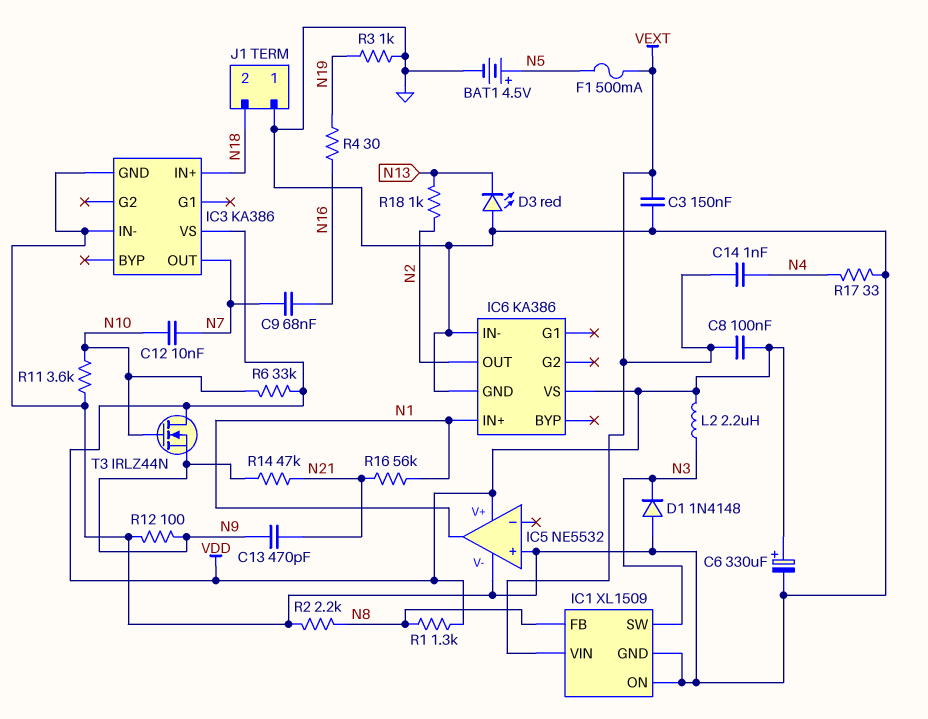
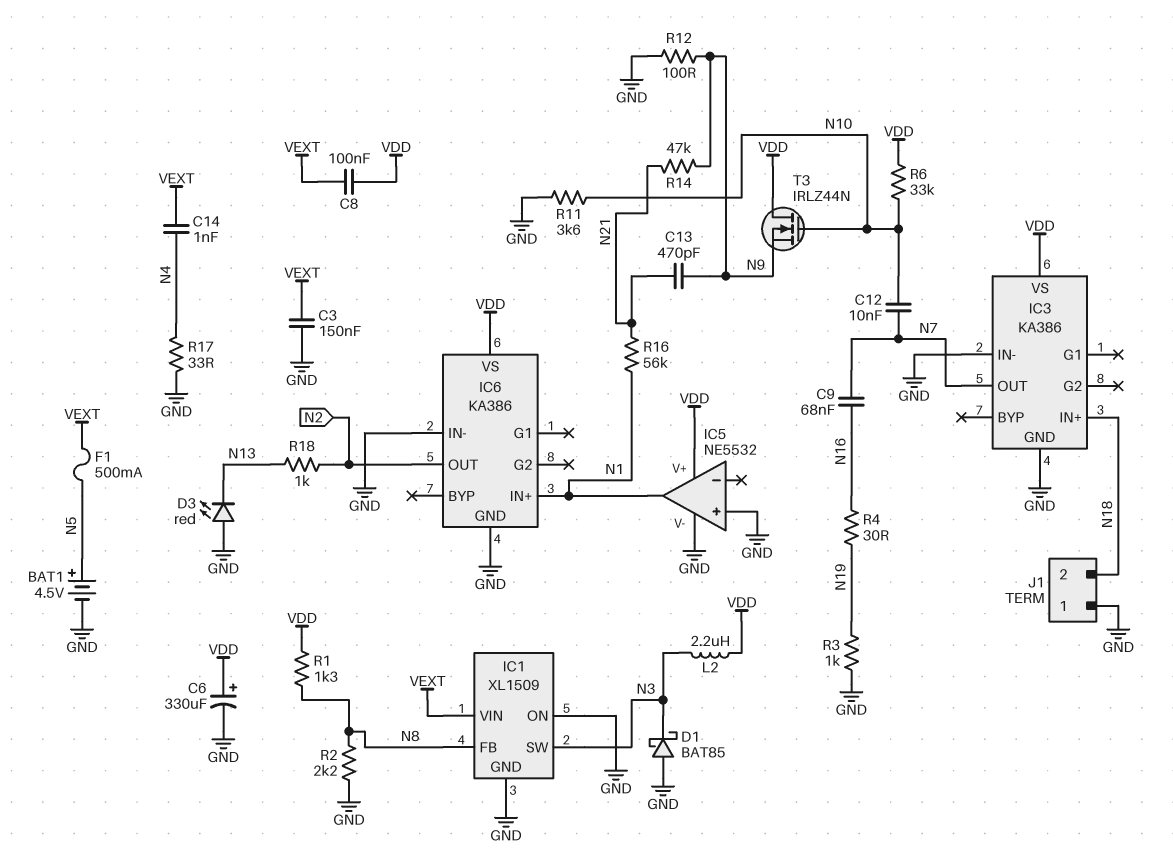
D1: diode 1N4148 (A GND, K N3) -> schottky BAT85 (A GND, K N3)

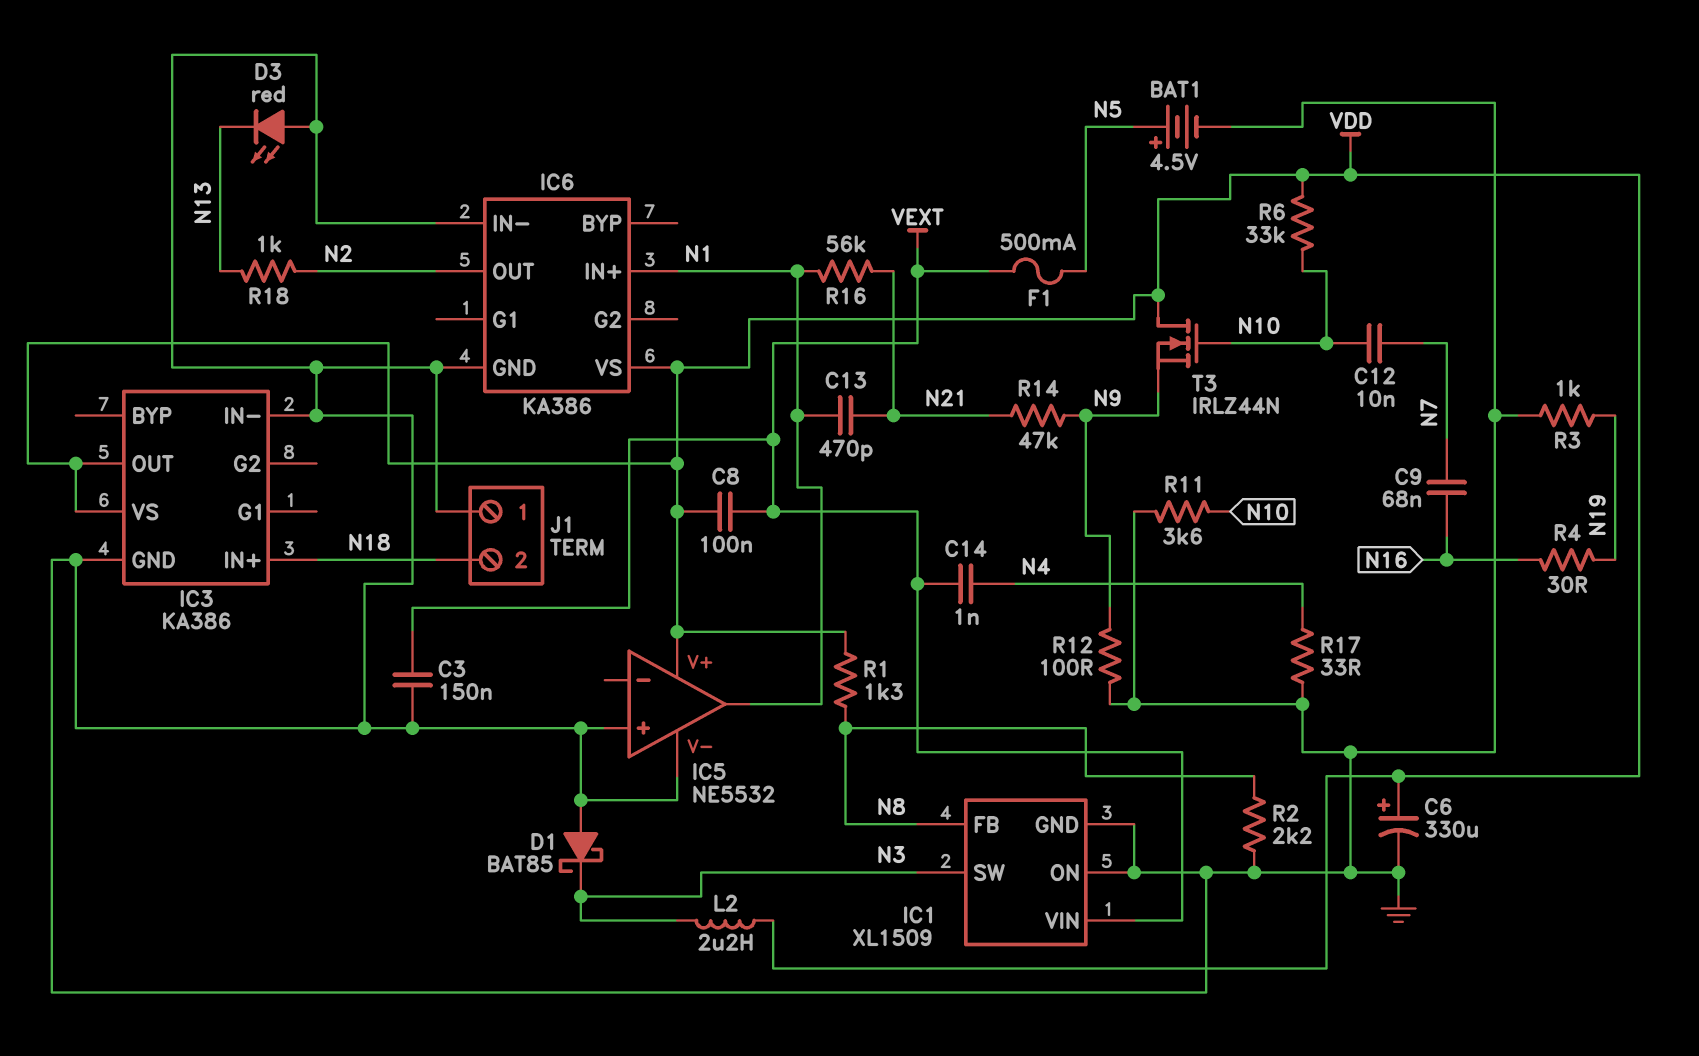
C13: 470pF (N9, N21) -> 470pF (N1, N21)
IC3 pin OUT: N7 -> VDD

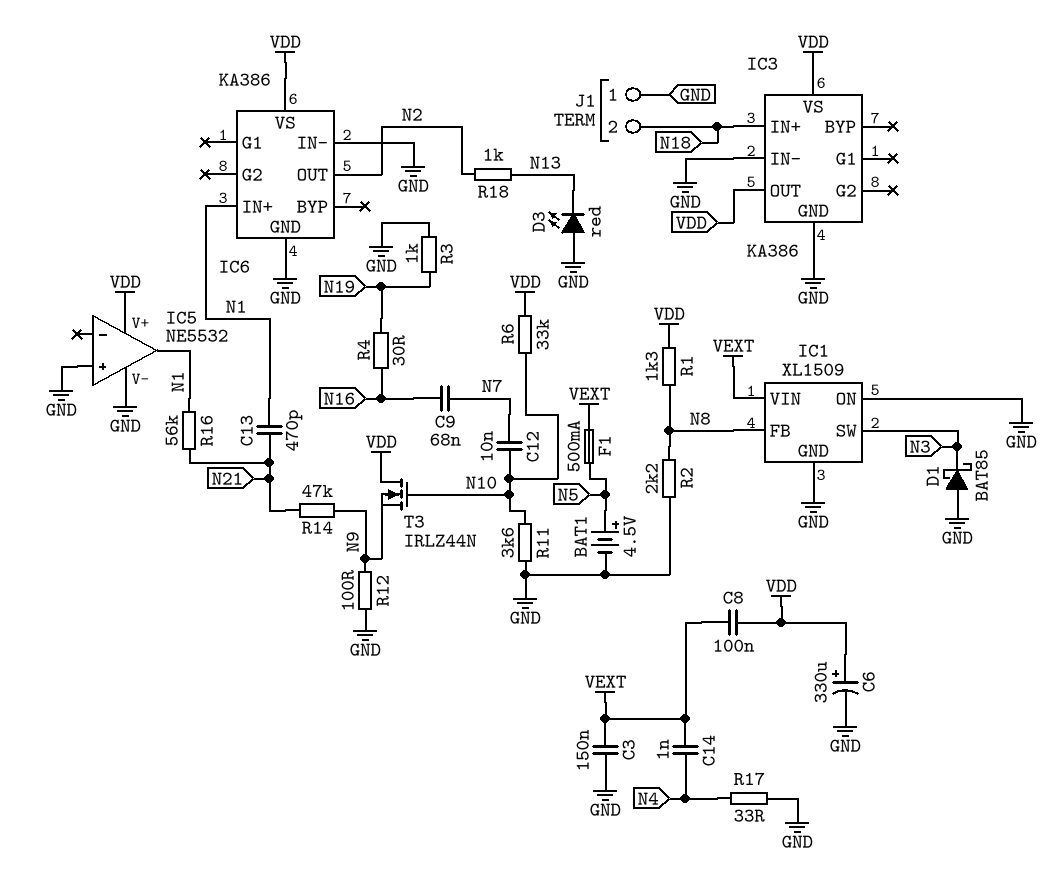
L2: 2.2uH (N3, VDD) -> none

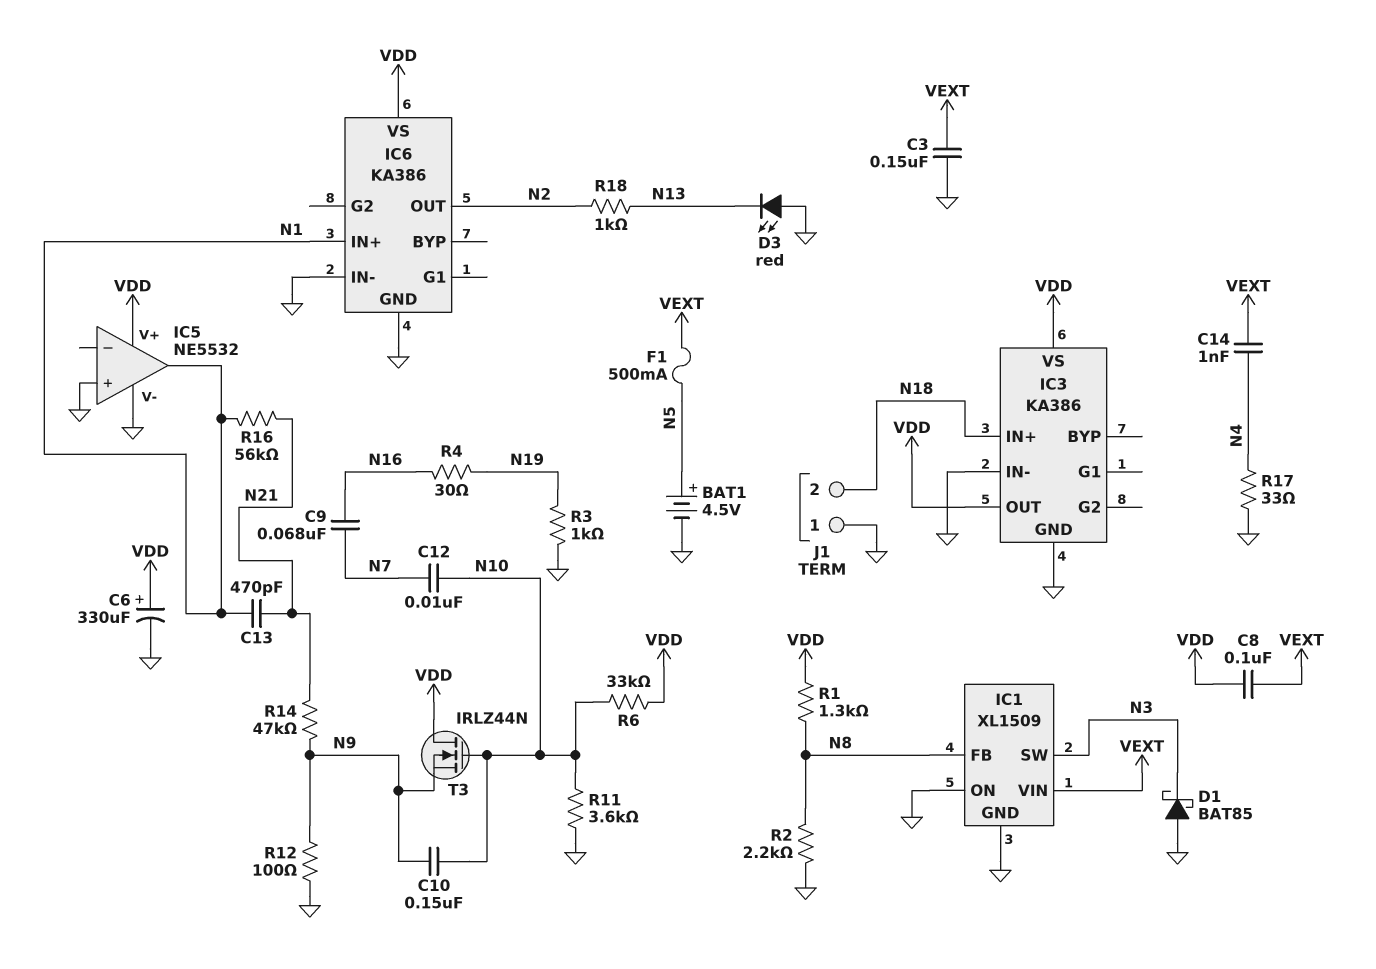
C10: none -> 150nF (N9, N10)

